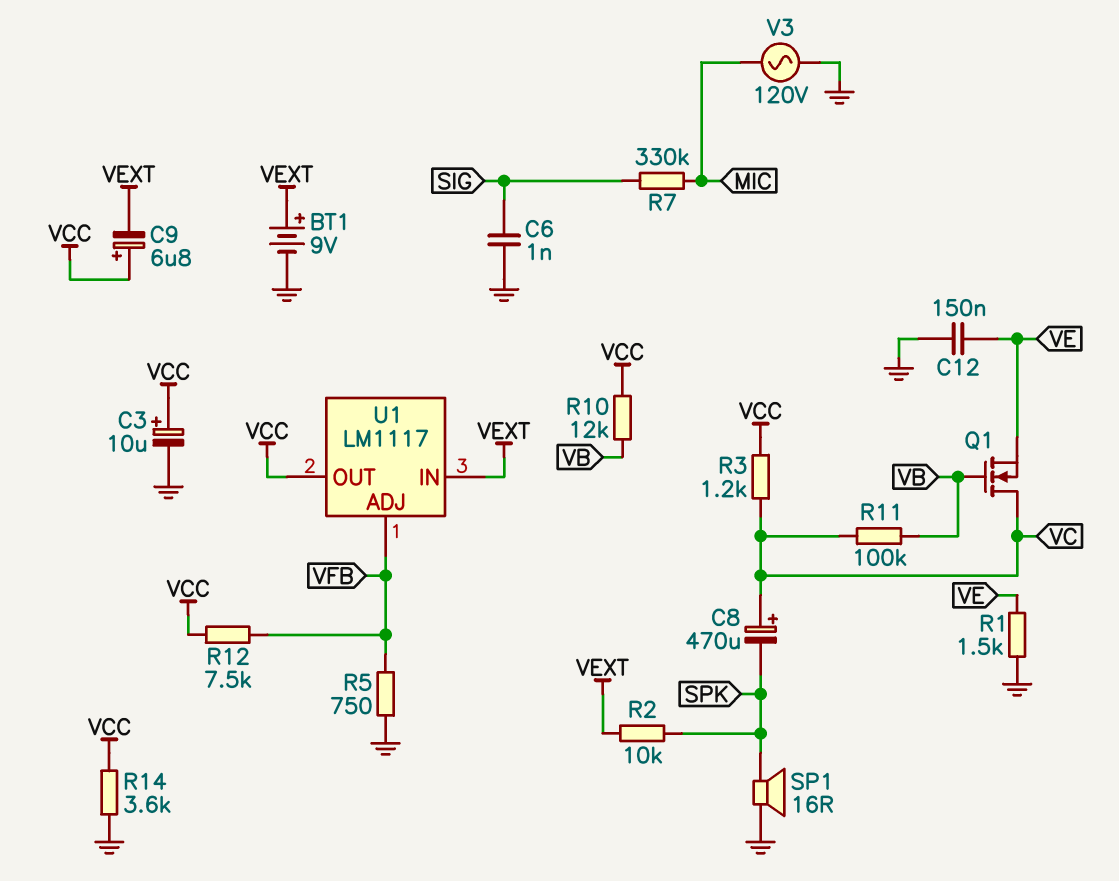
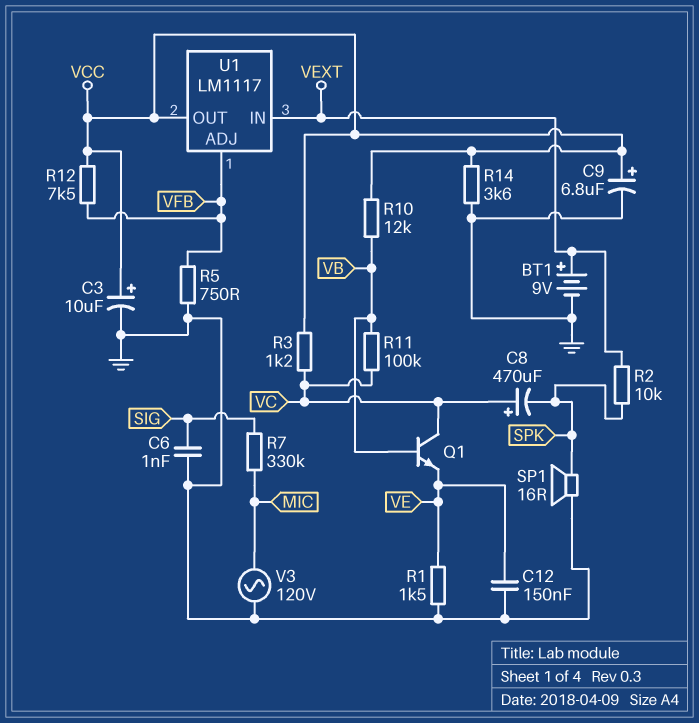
C9: 6.8uF (plus VCC, minus VEXT) -> 6.8uF (plus VCC, minus GND)
Q1: NMOS (G VB, D VC, S VE) -> NPN (B VB, C VC, E VE)

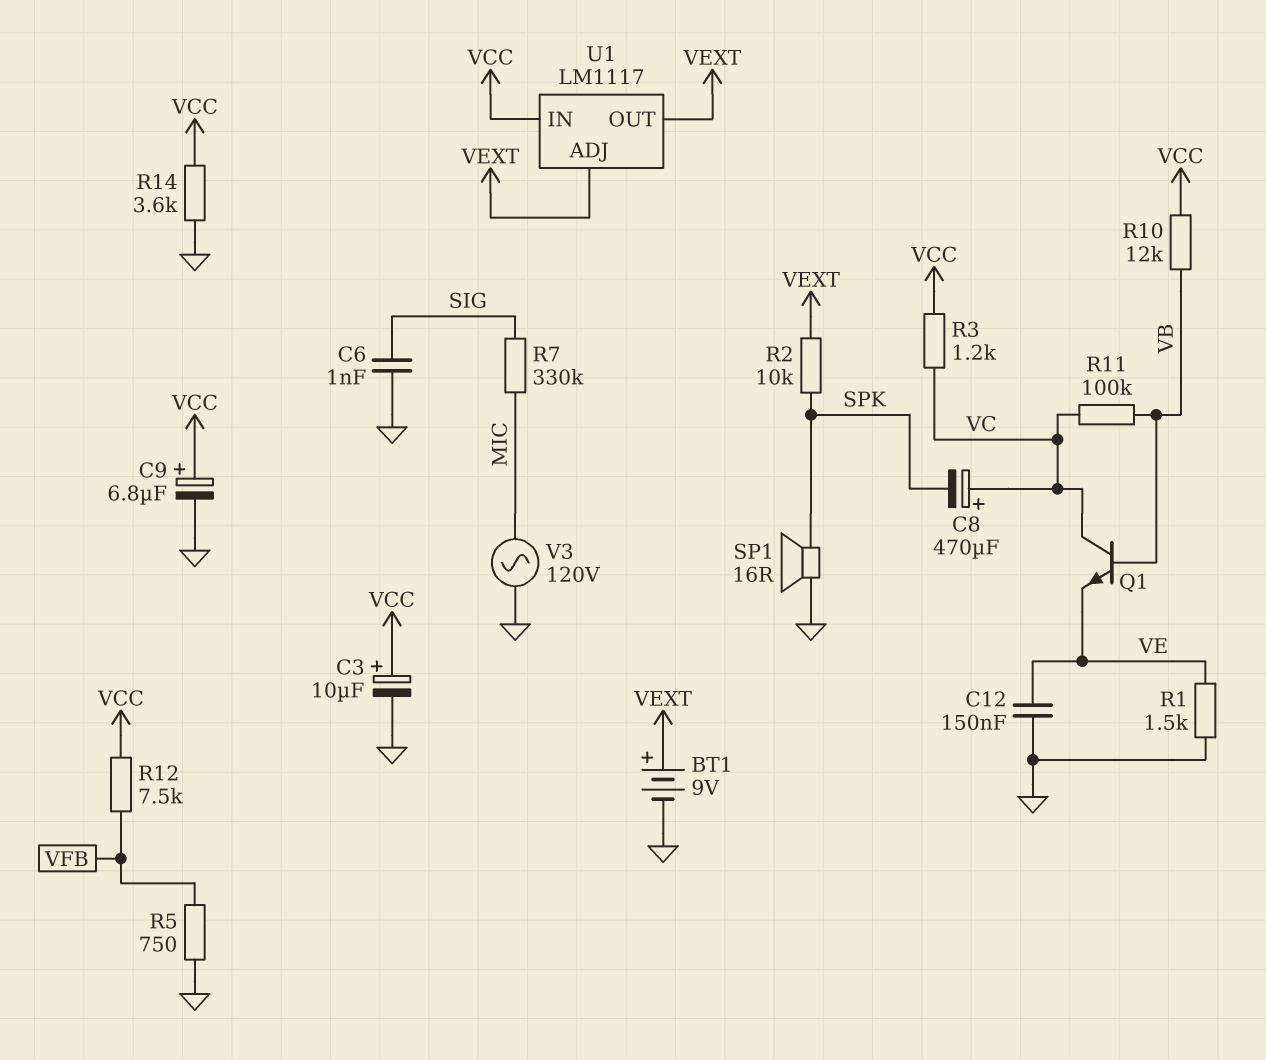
U1 pin ADJ: VFB -> VEXT
U1 pin IN: VEXT -> VCC
U1 pin OUT: VCC -> VEXT

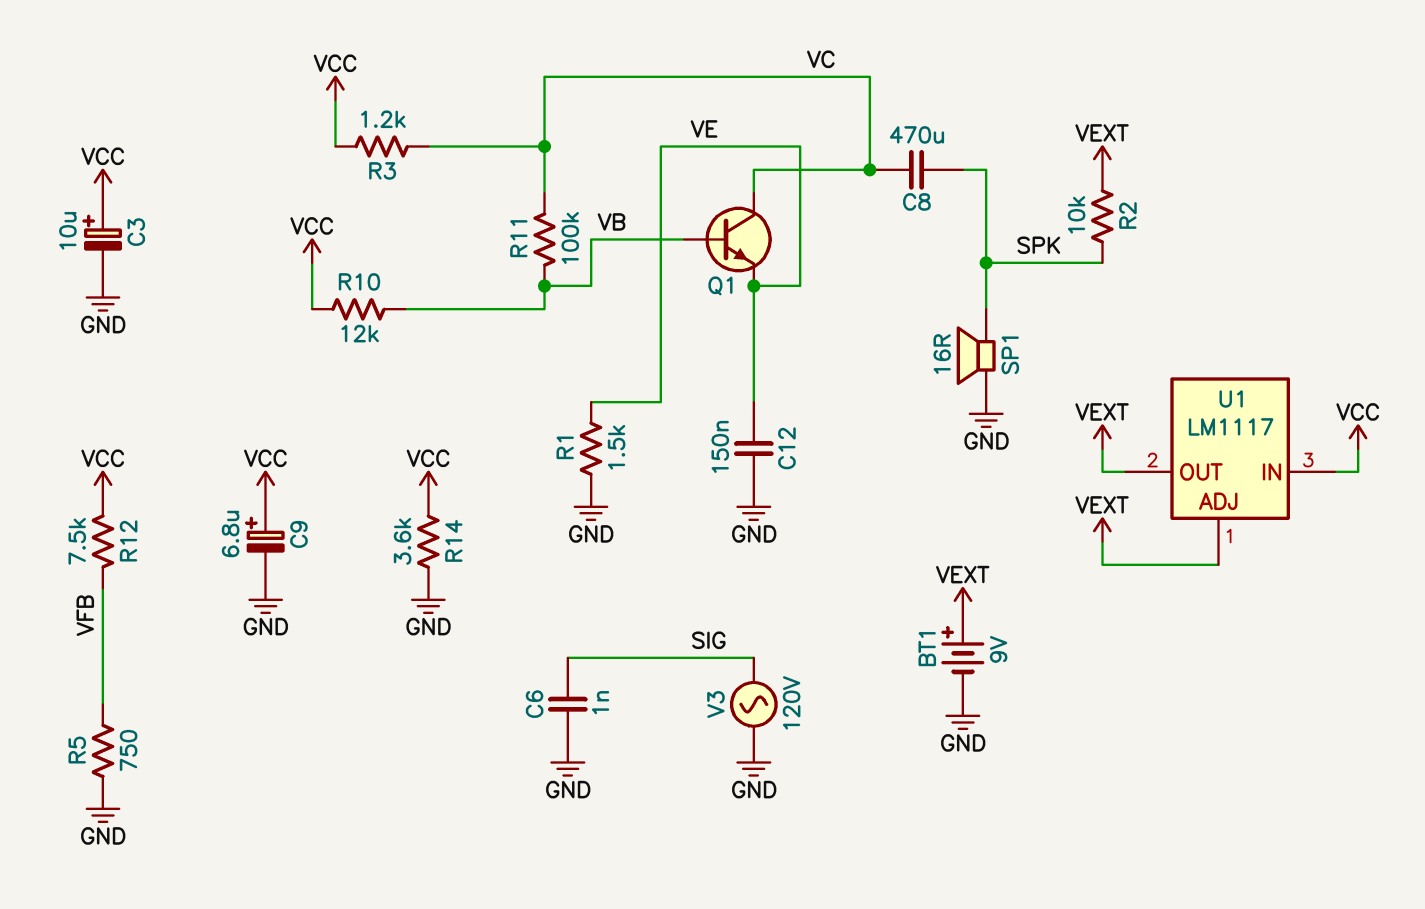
C8: 470uF (plus VC, minus SPK) -> 470uF (SPK, VC)
R7: 330k (MIC, SIG) -> none
V3: AC 120V (GND, MIC) -> AC 120V (GND, SIG)

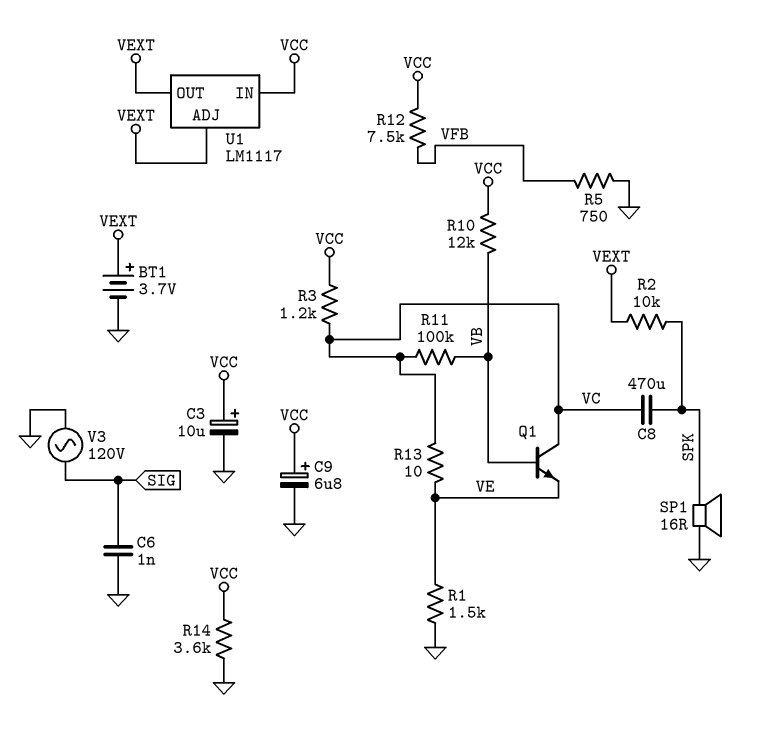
BT1: 9V (plus VEXT, minus GND) -> 3.7V (plus VEXT, minus GND)
C12: 150nF (GND, VE) -> none
R13: none -> 10 (VC, VE)

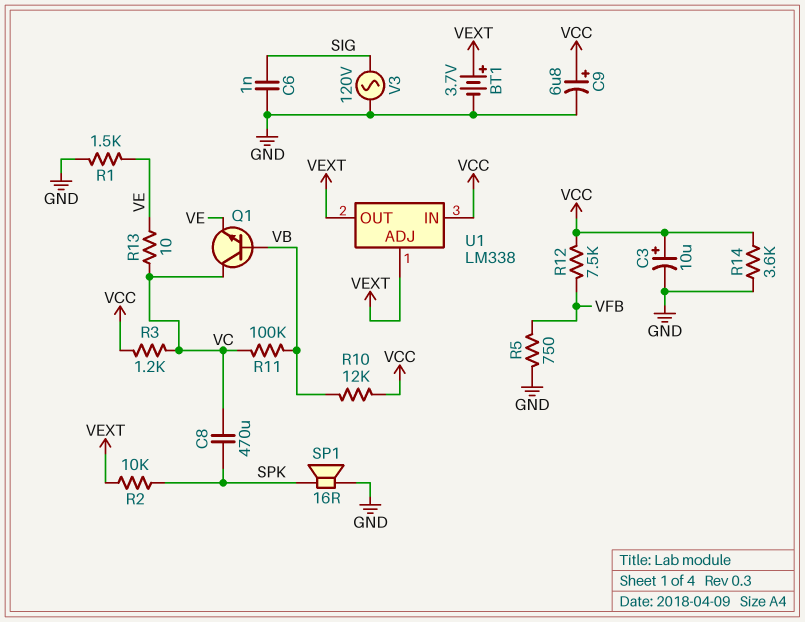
U1: LM1117 -> LM338

